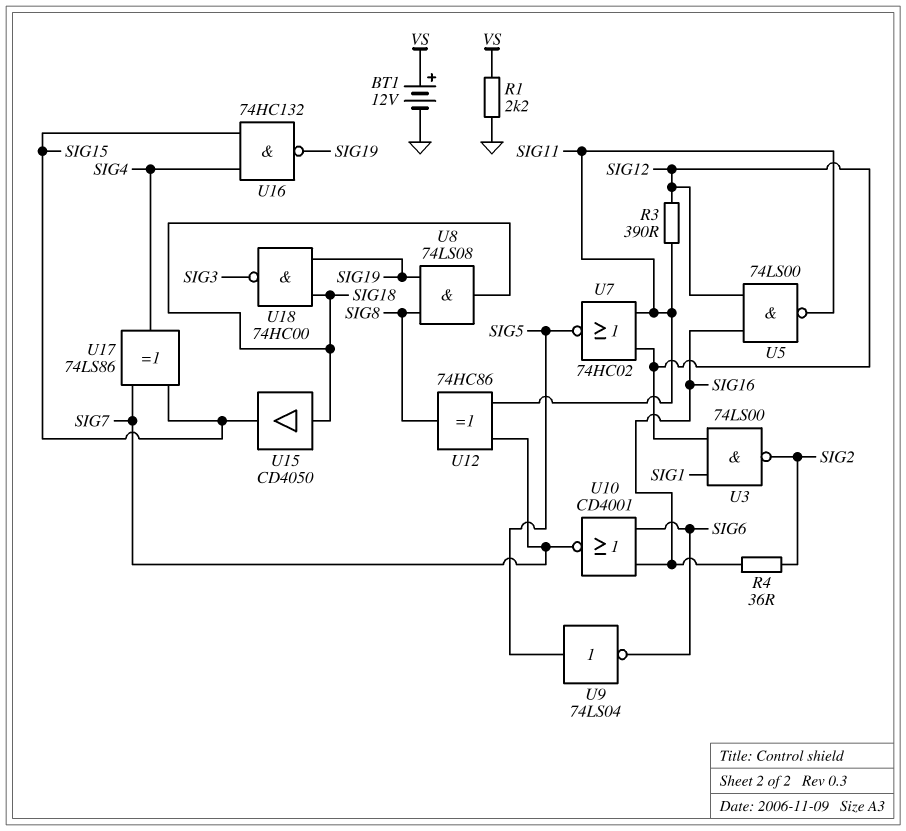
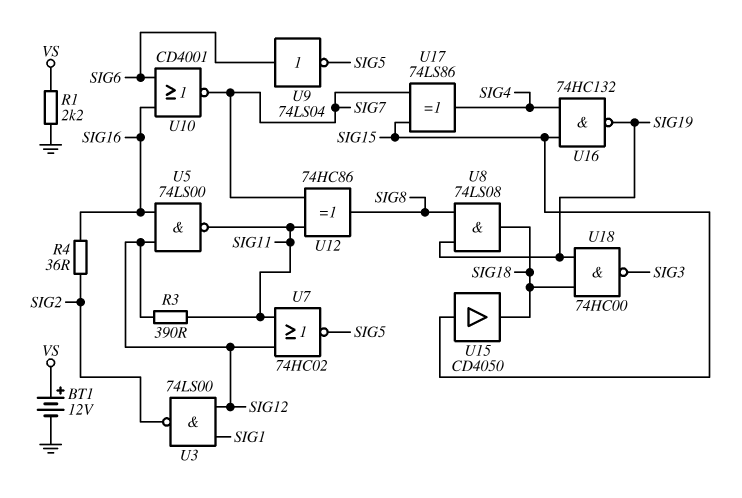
U9: NOT 74LS04 (in SIG5, out SIG6) -> NOT 74LS04 (in SIG6, out SIG5)
U15: buffer CD4050 (in SIG18, out SIG15) -> buffer CD4050 (in SIG15, out SIG18)

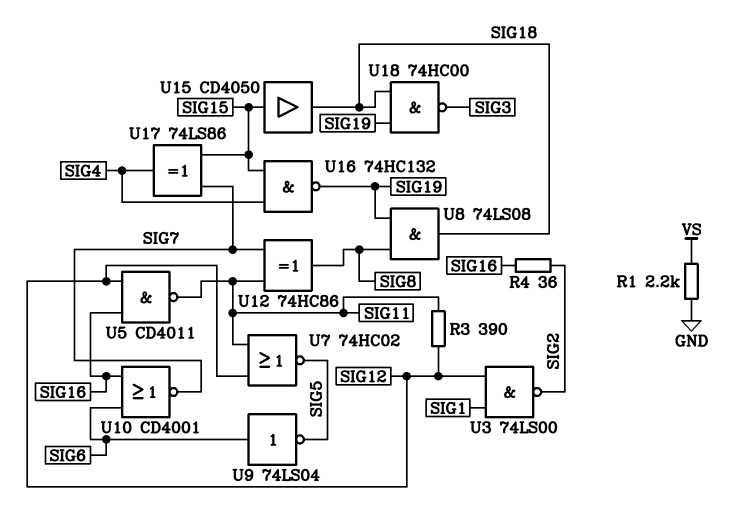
BT1: 12V (plus VS, minus GND) -> none
U5: NAND 74LS00 (in SIG12, in SIG16, out SIG11) -> NAND CD4011 (in SIG12, in SIG16, out SIG11)

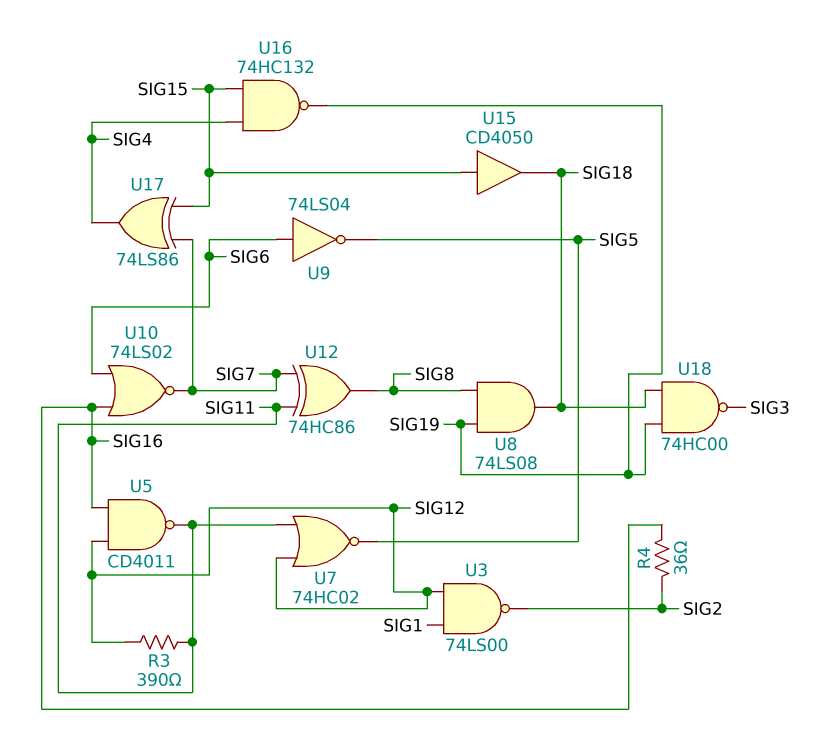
R1: 2.2k (GND, VS) -> none
U10: NOR CD4001 (in SIG6, in SIG16, out SIG7) -> NOR 74LS02 (in SIG6, in SIG16, out SIG7)

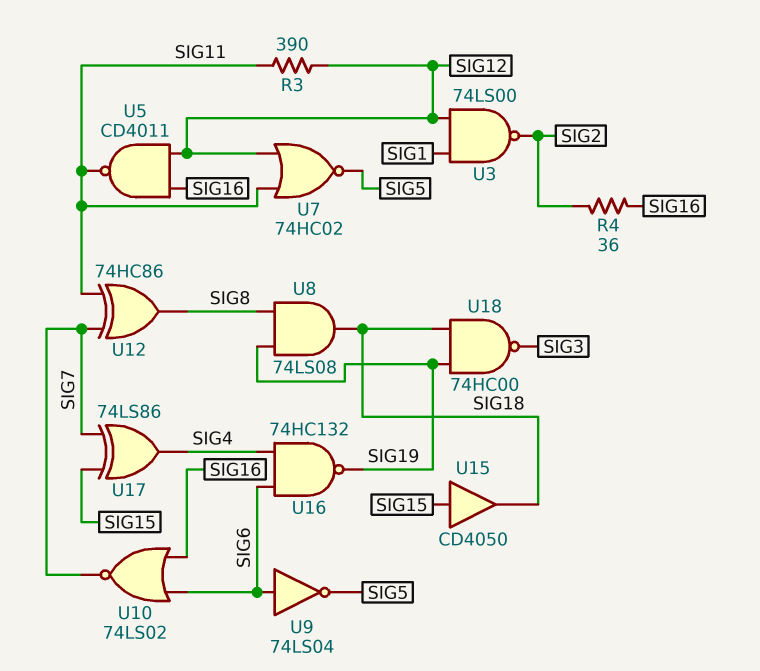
U16: NAND 74HC132 (in SIG4, in SIG15, out SIG19) -> NAND 74HC132 (in SIG4, in SIG6, out SIG19)

